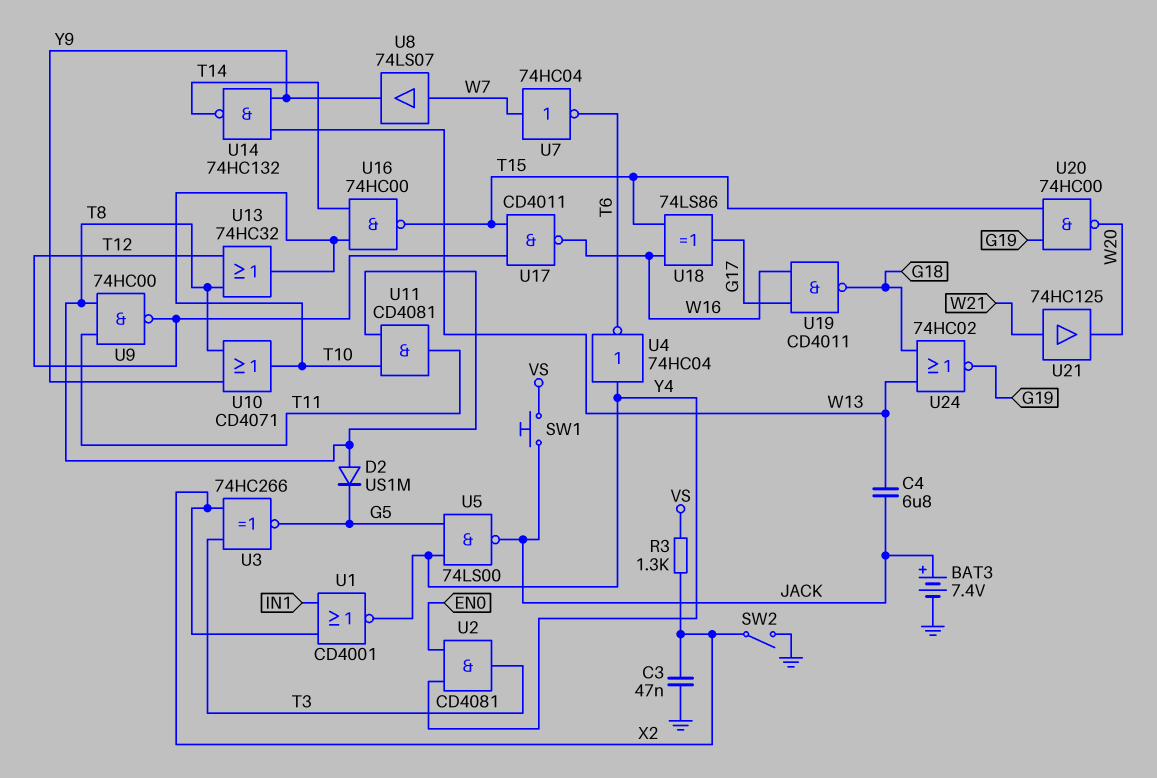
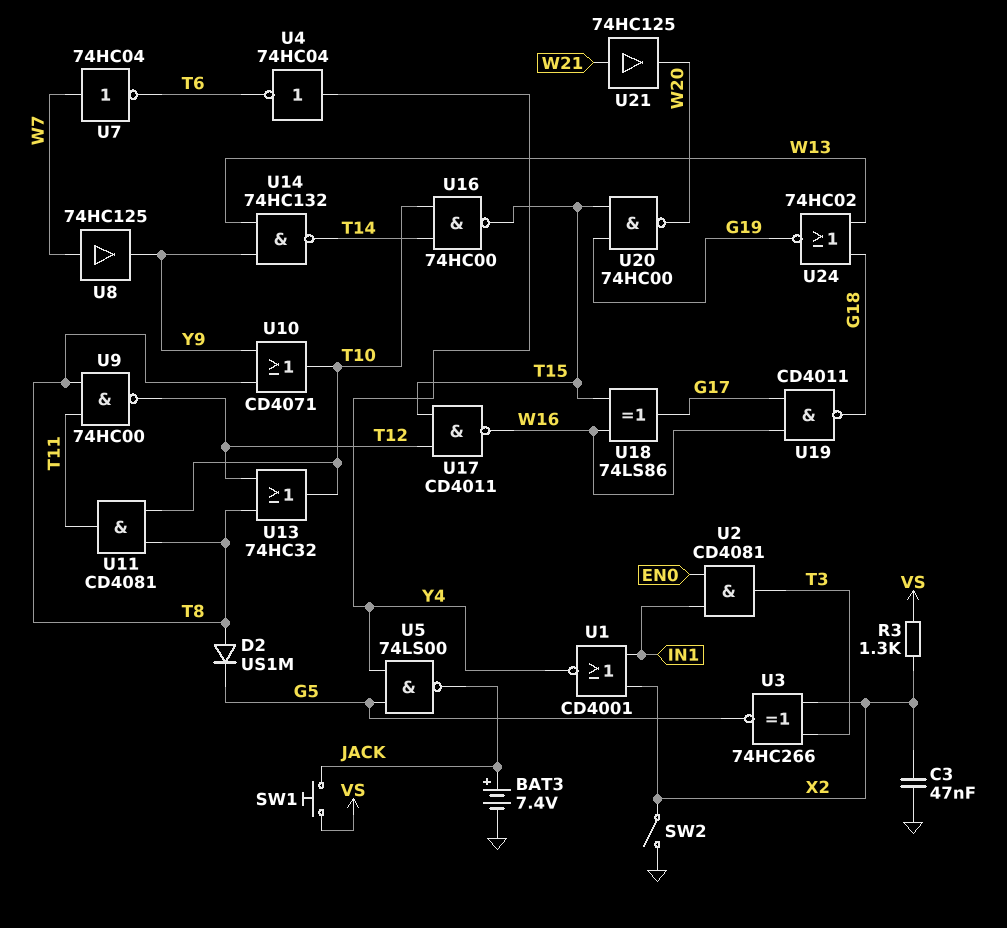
C4: 6.8uF (JACK, W13) -> none
U2: AND CD4081 (in EN0, in Y4, out T3) -> AND CD4081 (in EN0, in IN1, out T3)
U8: buffer 74LS07 (in W7, out Y9) -> buffer 74HC125 (in W7, out Y9)

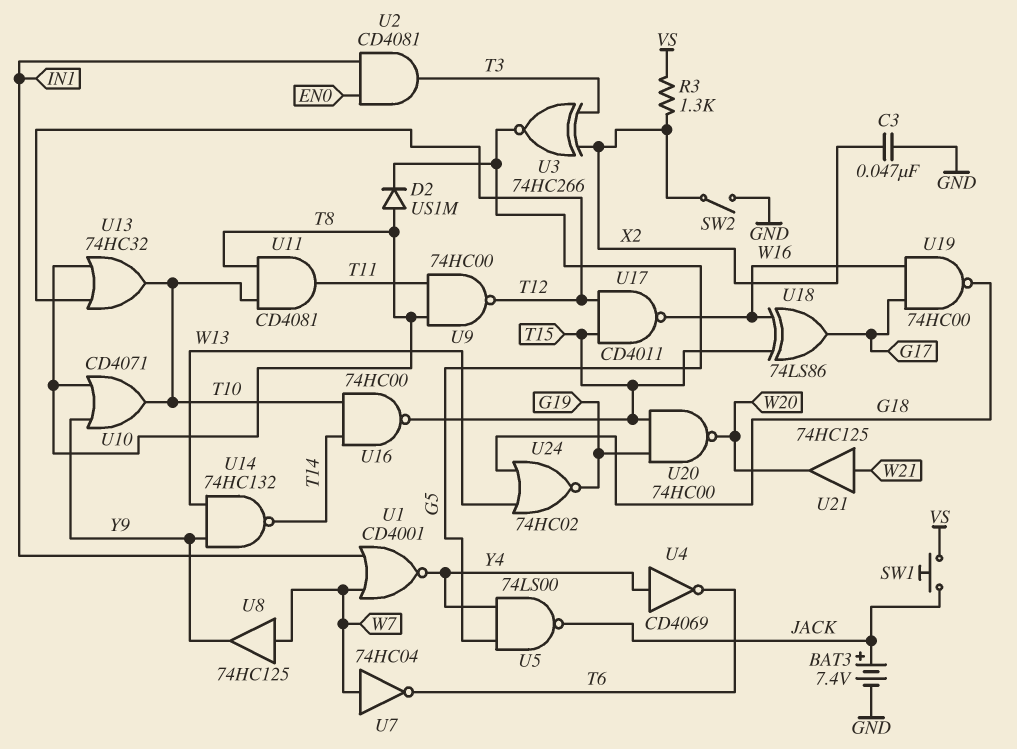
U1: NOR CD4001 (in IN1, in X2, out Y4) -> NOR CD4001 (in IN1, in W7, out Y4)
U4: NOT 74HC04 (in Y4, out T6) -> NOT CD4069 (in Y4, out T6)
U19: NAND CD4011 (in G17, in W16, out G18) -> NAND 74HC00 (in G17, in W16, out G18)

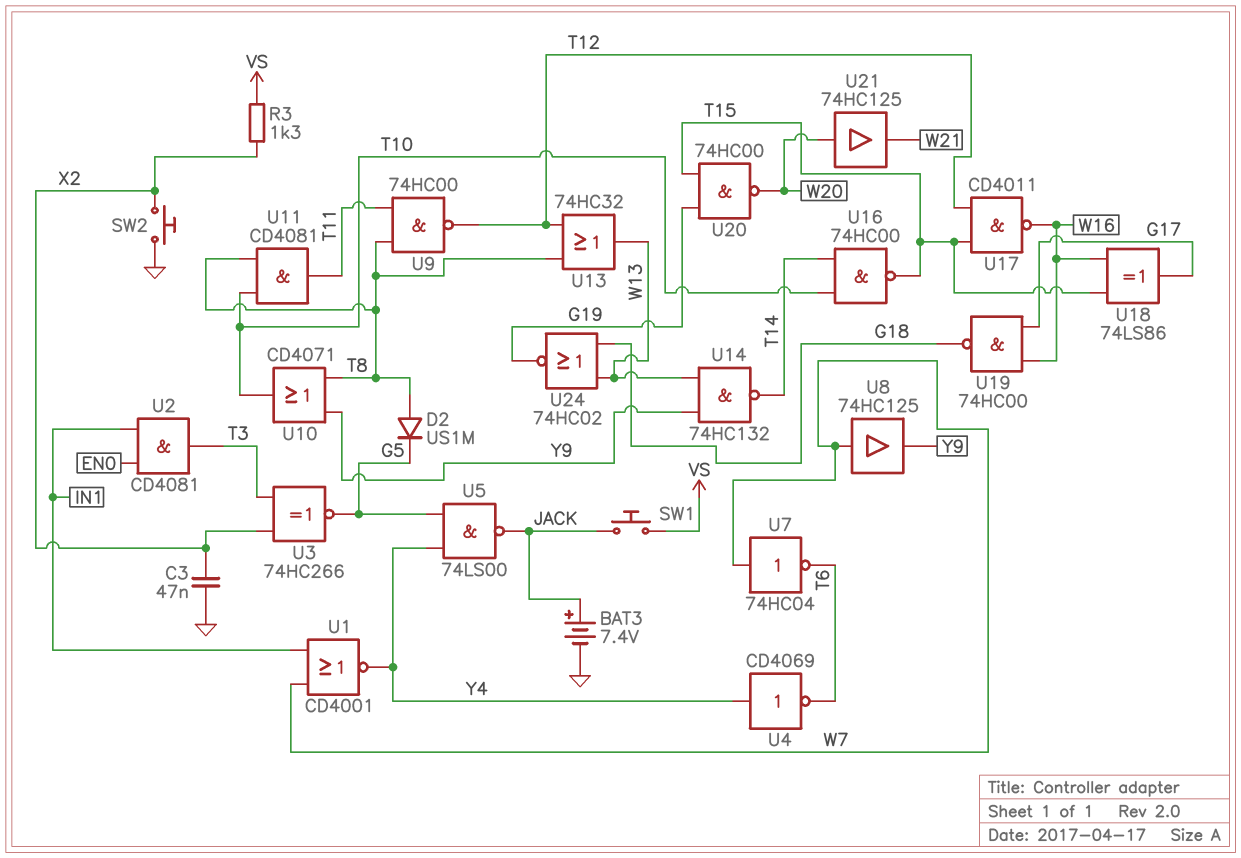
SW2: switch (GND, X2) -> button (GND, X2)
U13: OR 74HC32 (in T8, in T12, out T10) -> OR 74HC32 (in T8, in T12, out W13)
U21: buffer 74HC125 (in W21, out W20) -> buffer 74HC125 (in W20, out W21)

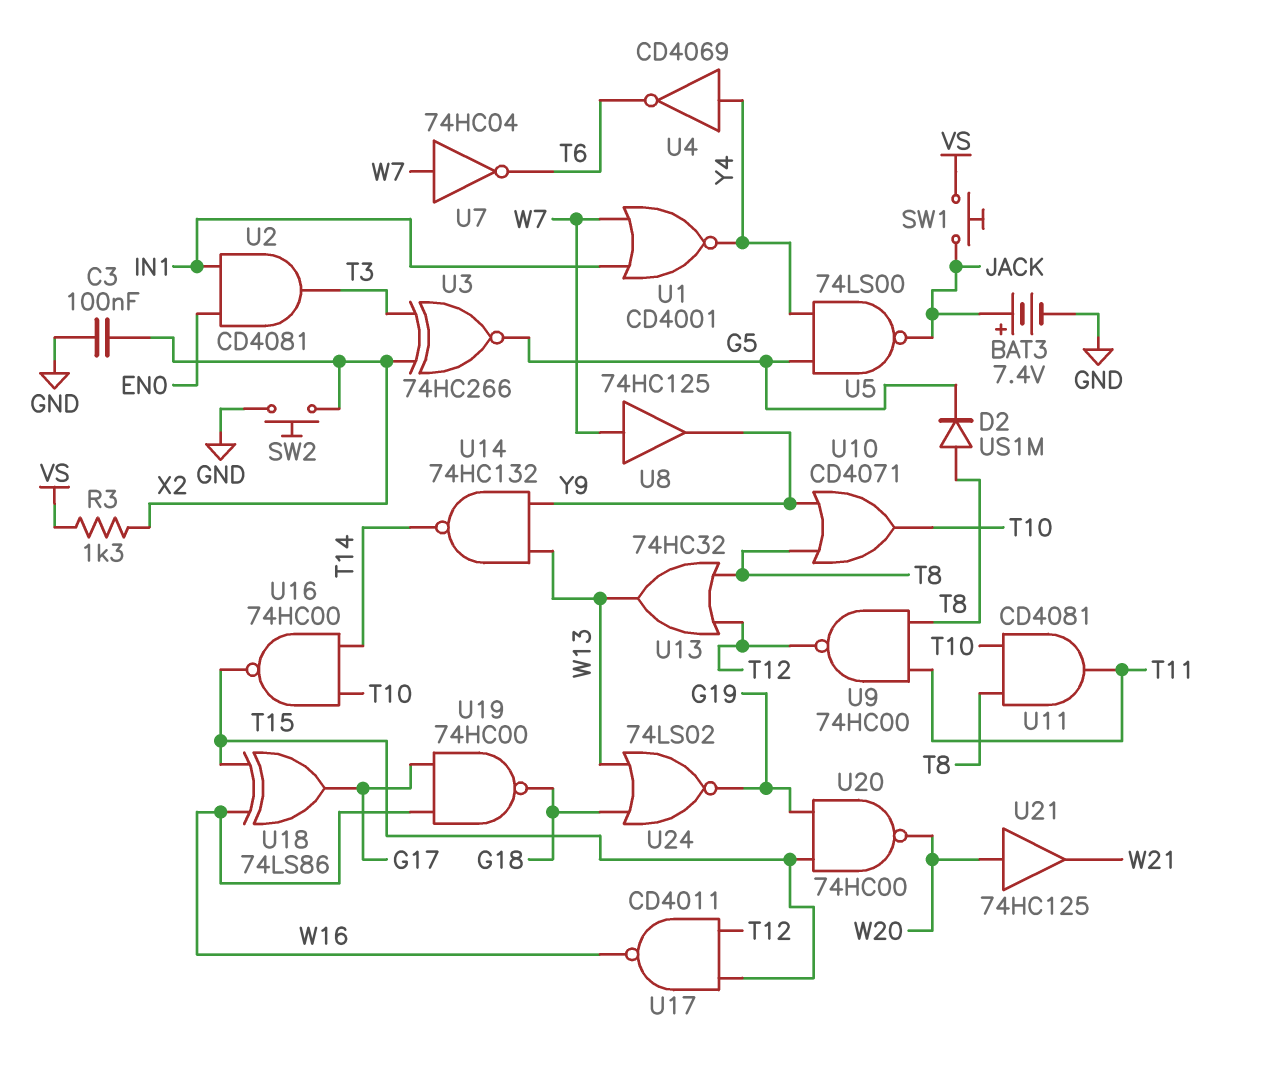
C3: 47nF (GND, X2) -> 100nF (GND, X2)
U24: NOR 74HC02 (in G18, in W13, out G19) -> NOR 74LS02 (in G18, in W13, out G19)

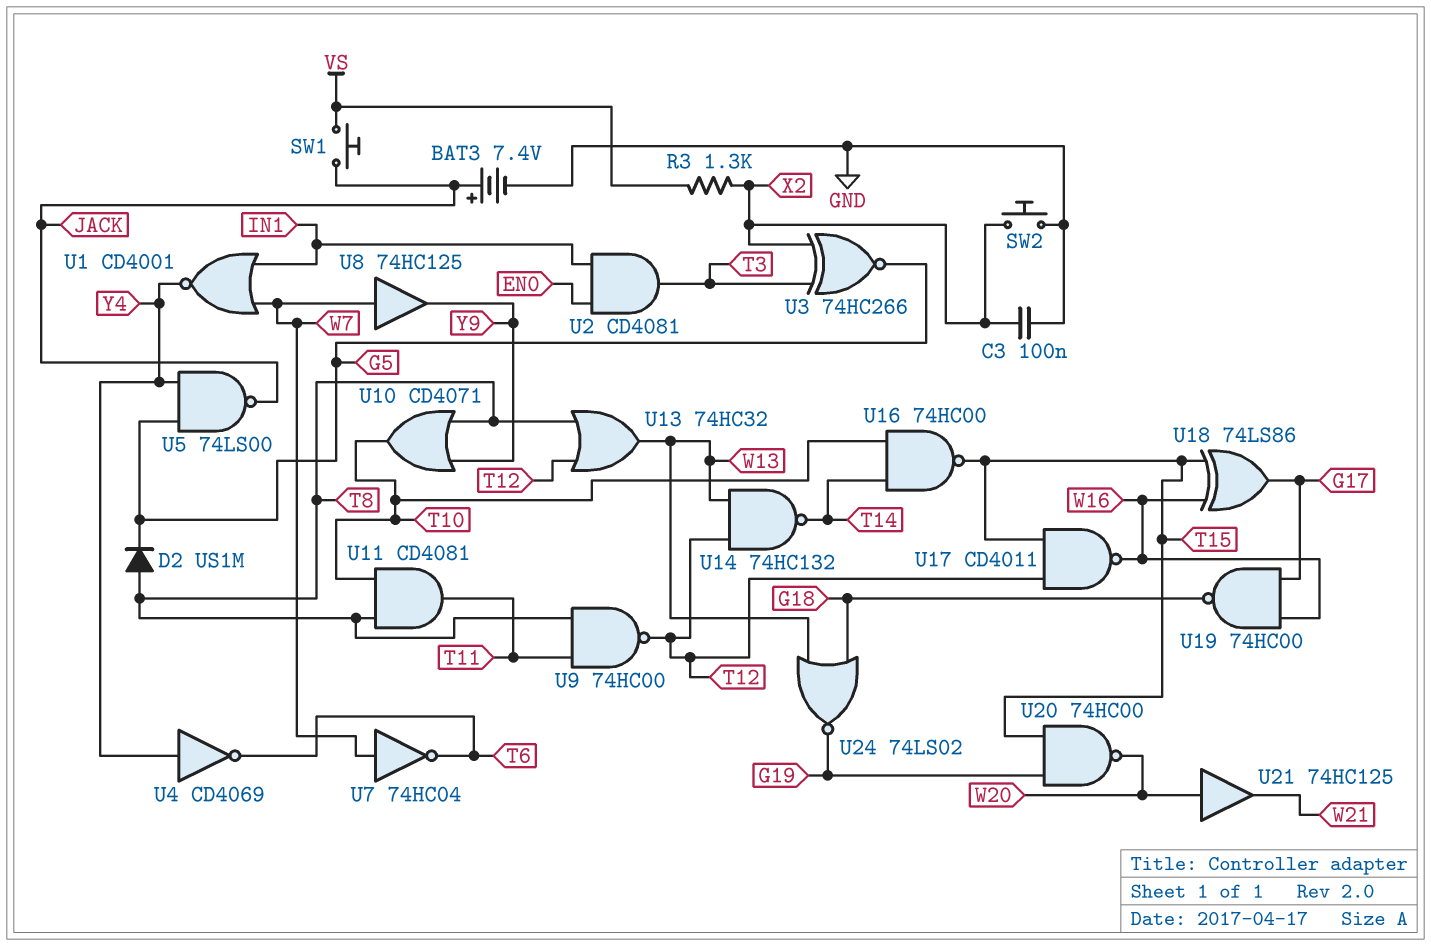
U14: NAND 74HC132 (in W13, in Y9, out T14) -> NAND 74HC132 (in T12, in W13, out T14)

